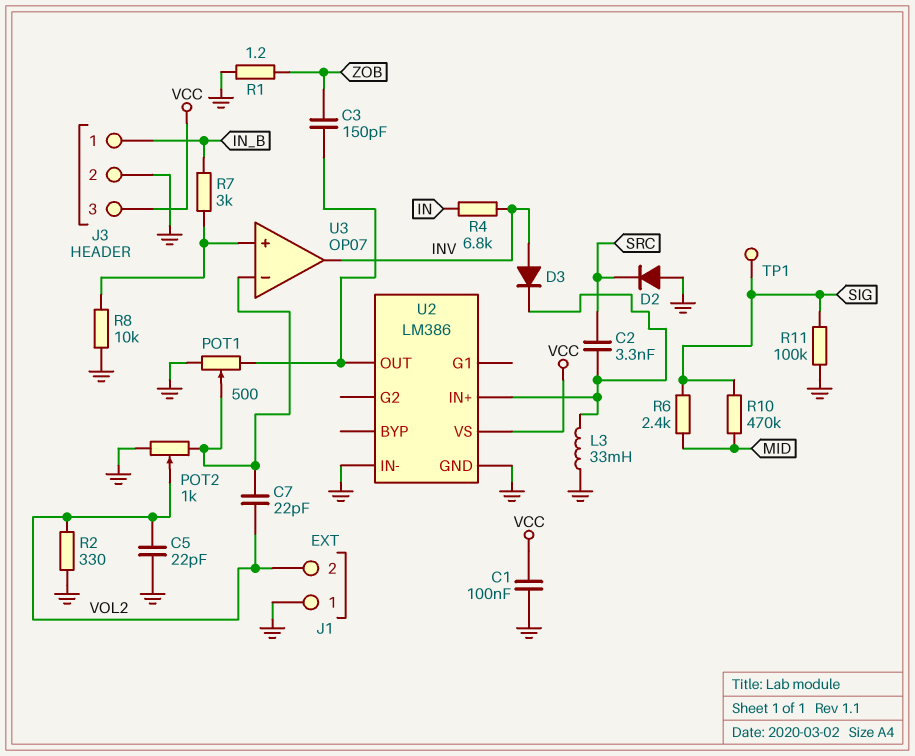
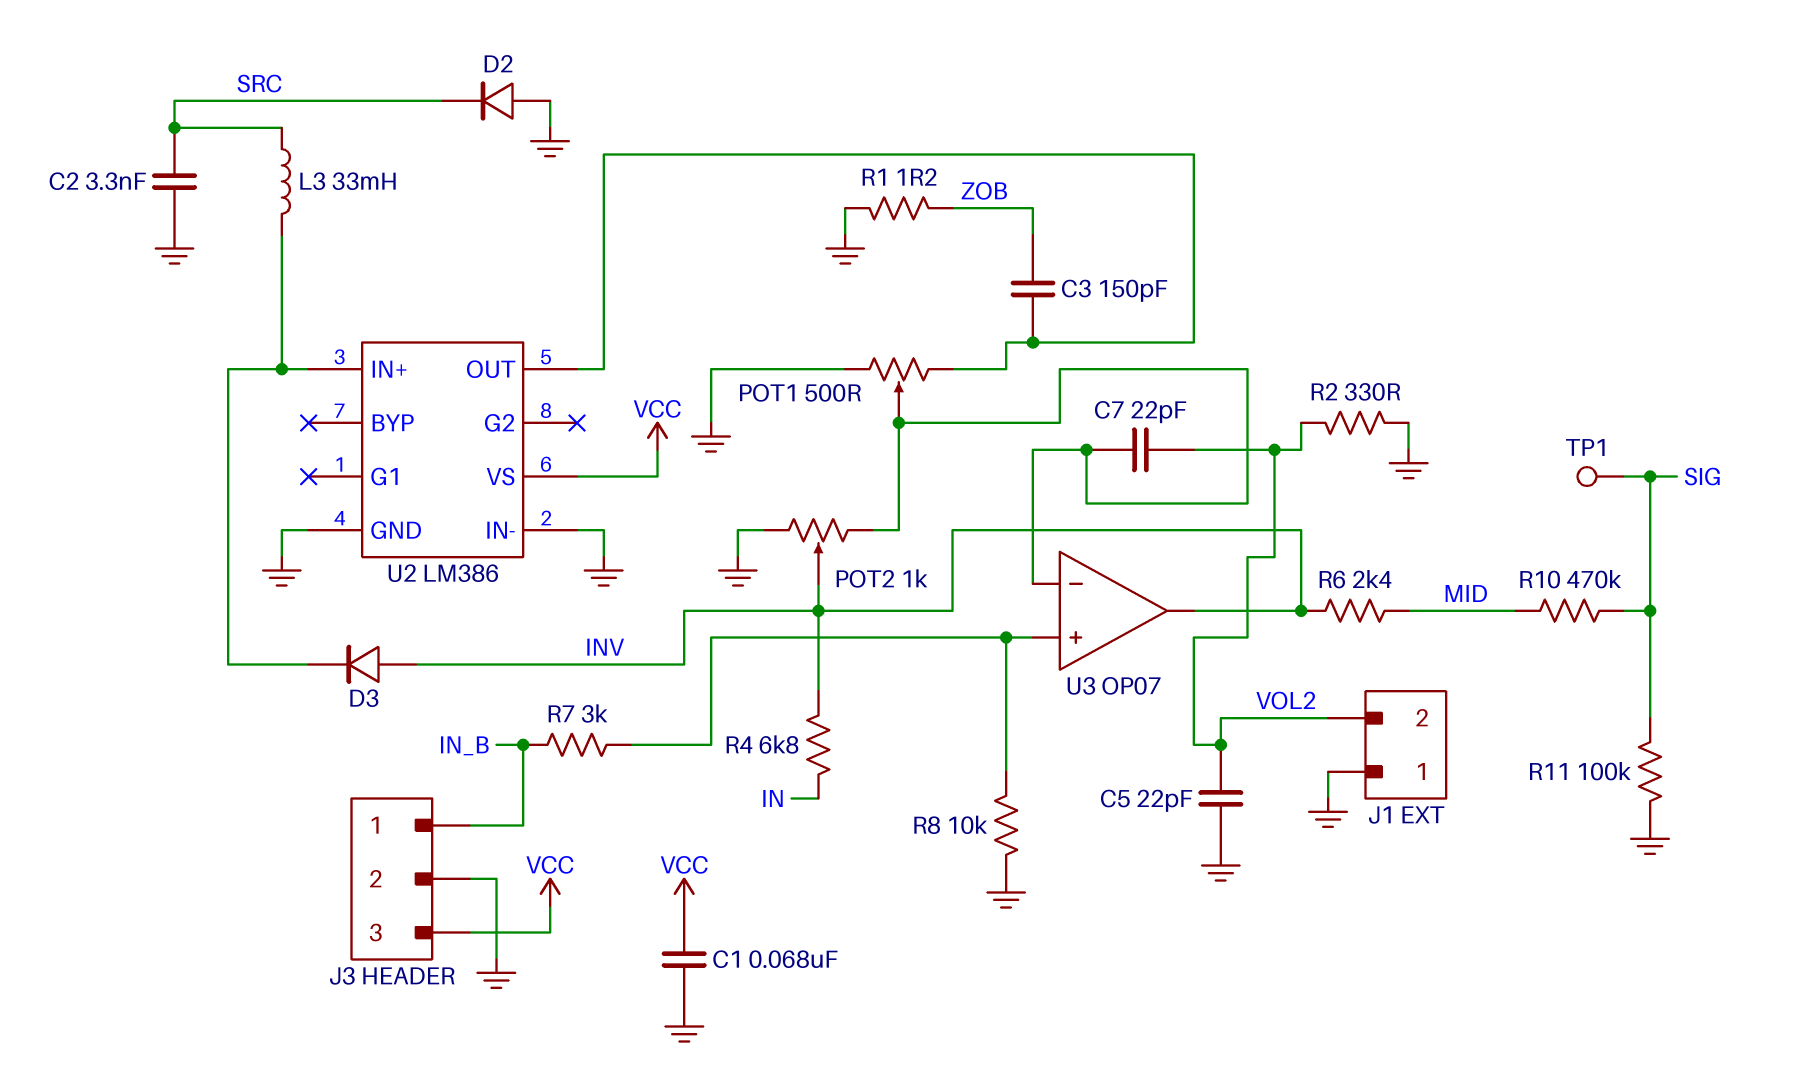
C1: 100nF (GND, VCC) -> 68nF (GND, VCC)
C2: 3.3nF (SRC, U2/IN+) -> 3.3nF (GND, SRC)
L3: 33mH (GND, U2/IN+) -> 33mH (SRC, U2/IN+)
POT2: 1k (GND, U3/in-, wiper VOL2) -> 1k (GND, U3/in-, wiper INV)
R6: 2.4k (MID, SIG) -> 2.4k (INV, MID)

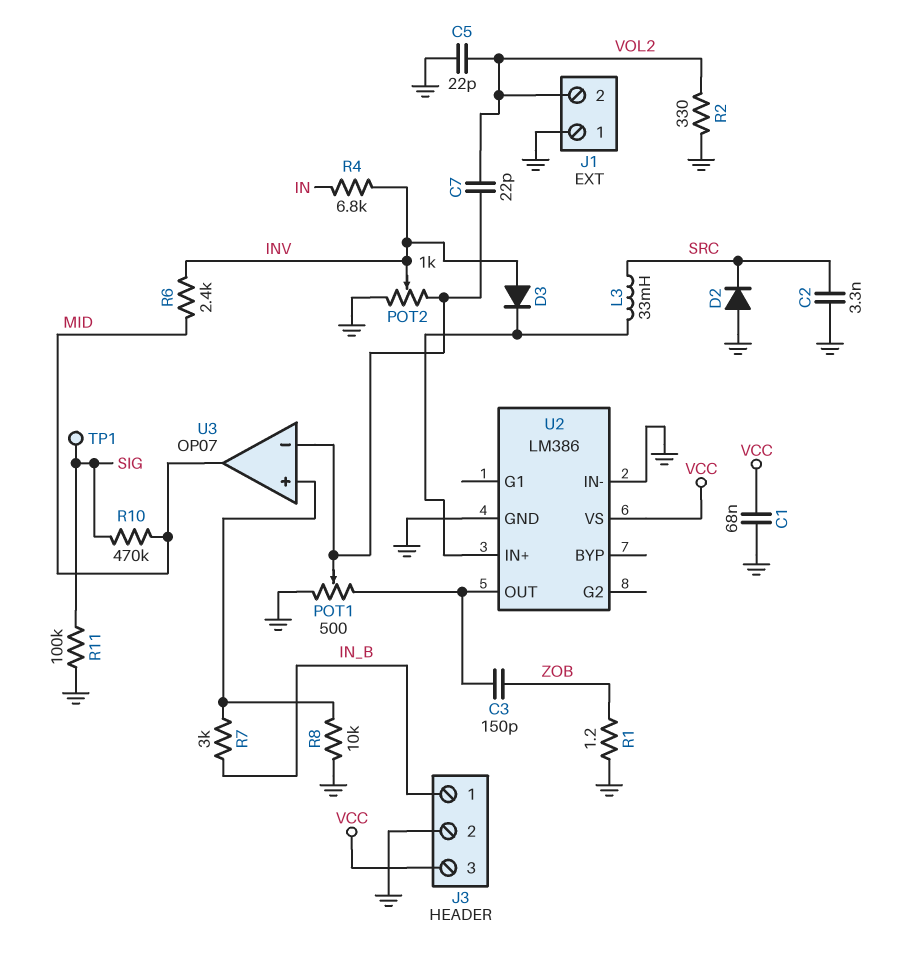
U3 pin out: INV -> MID

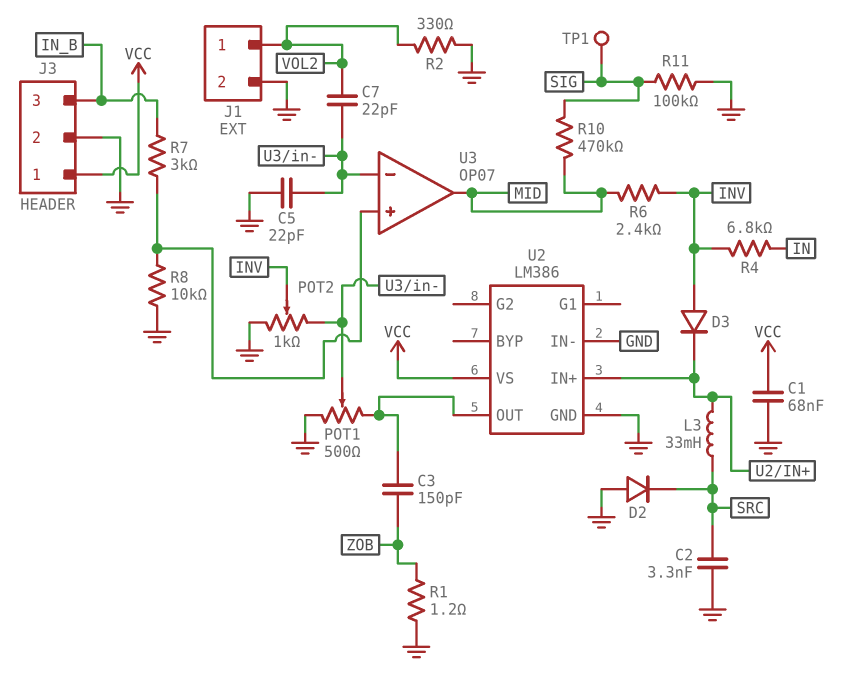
C5: 22pF (GND, VOL2) -> 22pF (GND, U3/in-)
J1 pin 1: GND -> VOL2
J1 pin 2: VOL2 -> GND
J3 pin 1: IN_B -> VCC
J3 pin 3: VCC -> IN_B

